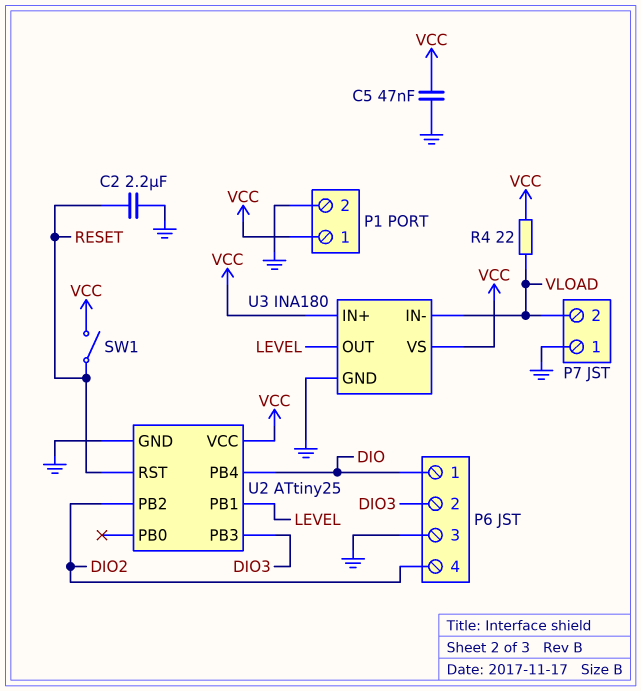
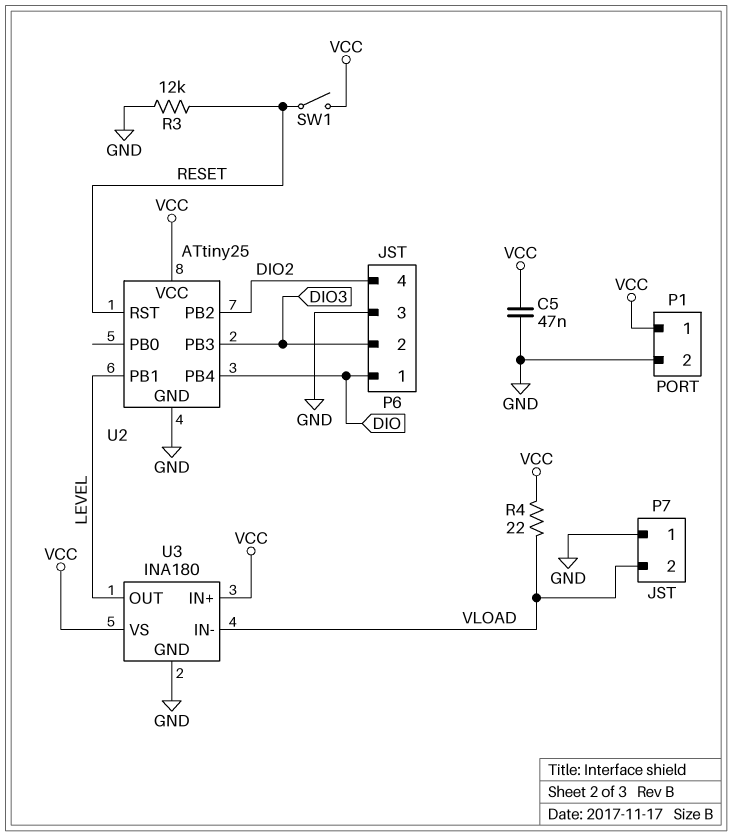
C2: 2.2uF (GND, RESET) -> none
R3: none -> 12k (GND, RESET)

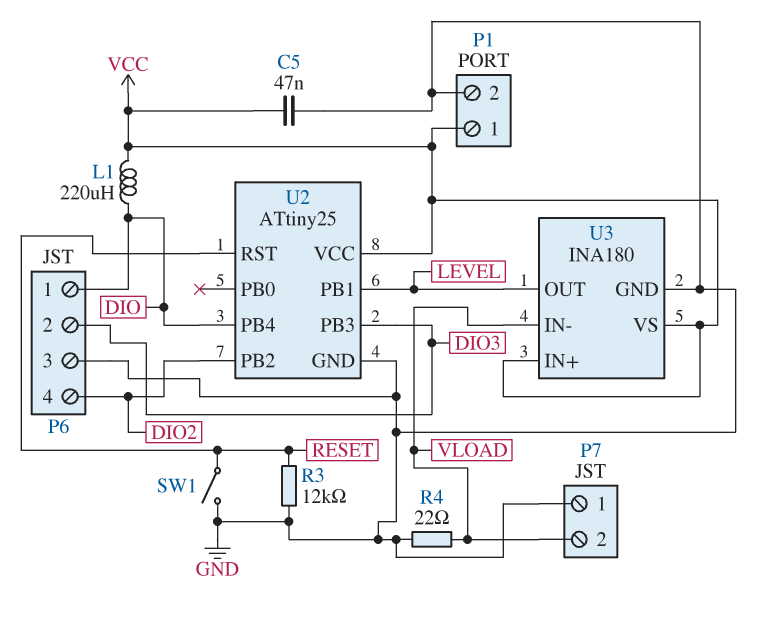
L1: none -> 220uH (DIO, VCC)
R4: 22 (VCC, VLOAD) -> 22 (GND, VLOAD)
SW1: switch (RESET, VCC) -> switch (GND, RESET)

